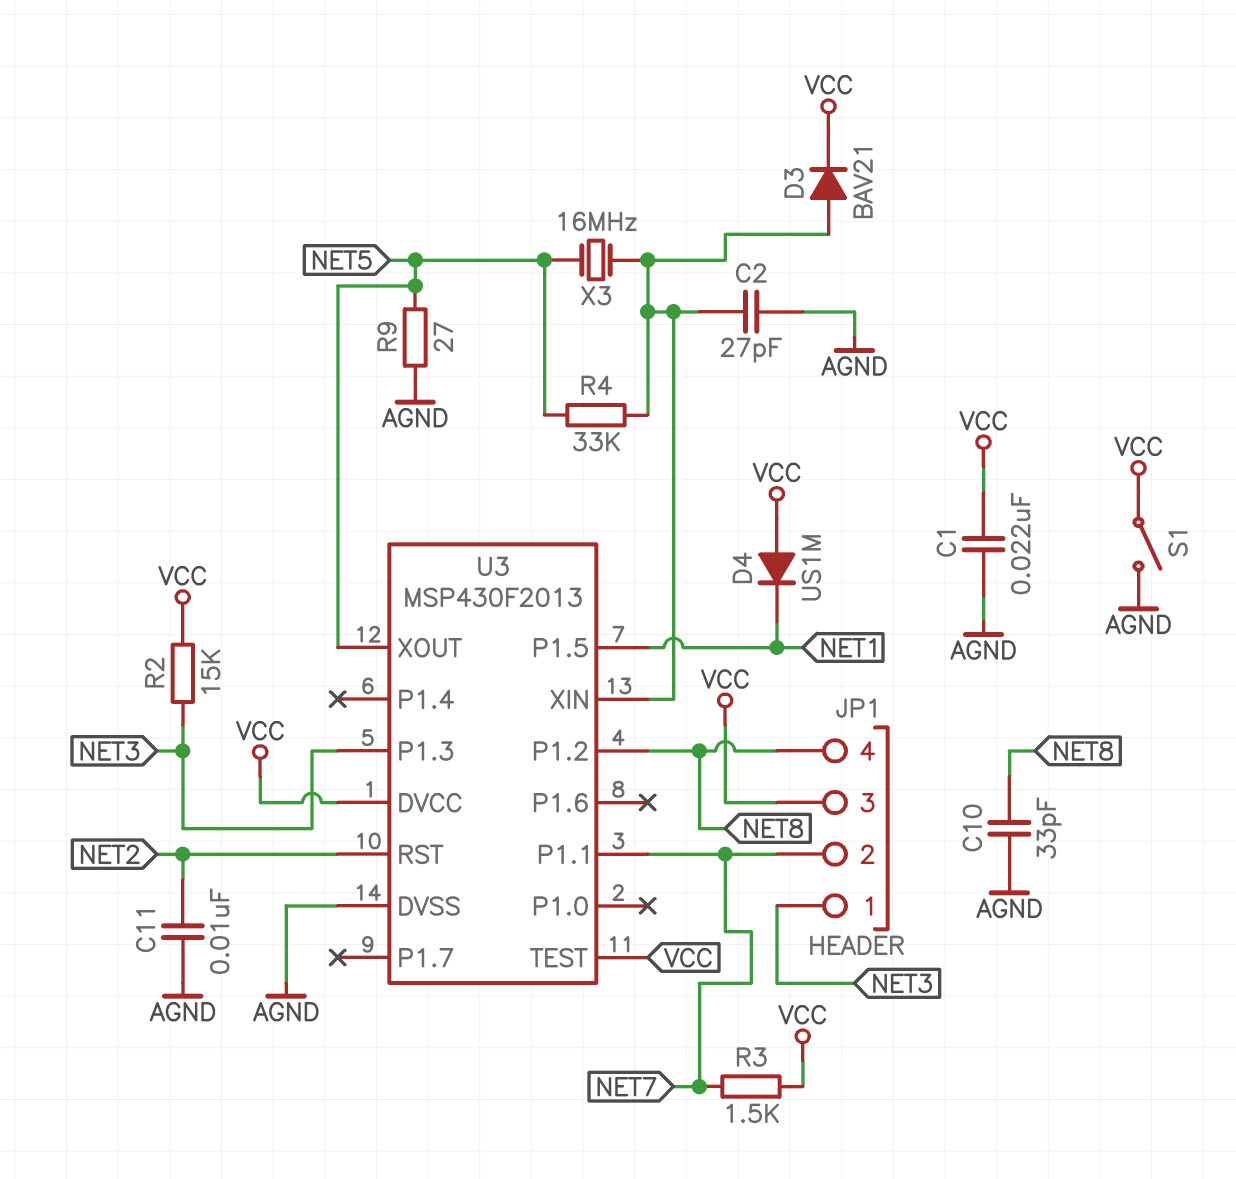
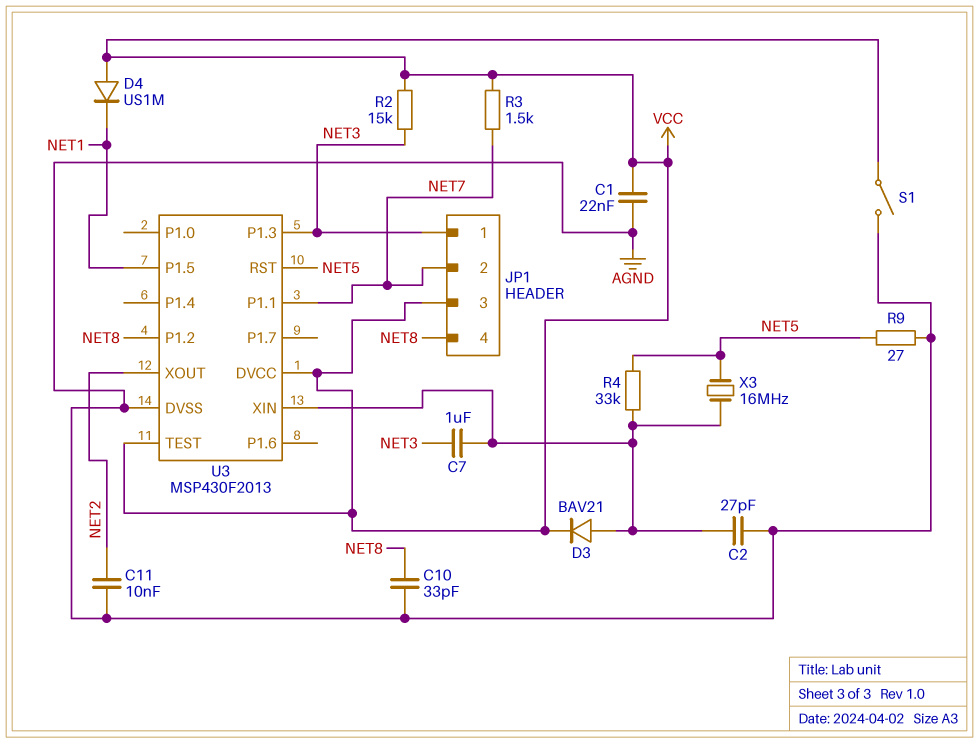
C7: none -> 1uF (NET3, U3/XIN)
U3 pin RST: NET2 -> NET5
U3 pin XOUT: NET5 -> NET2

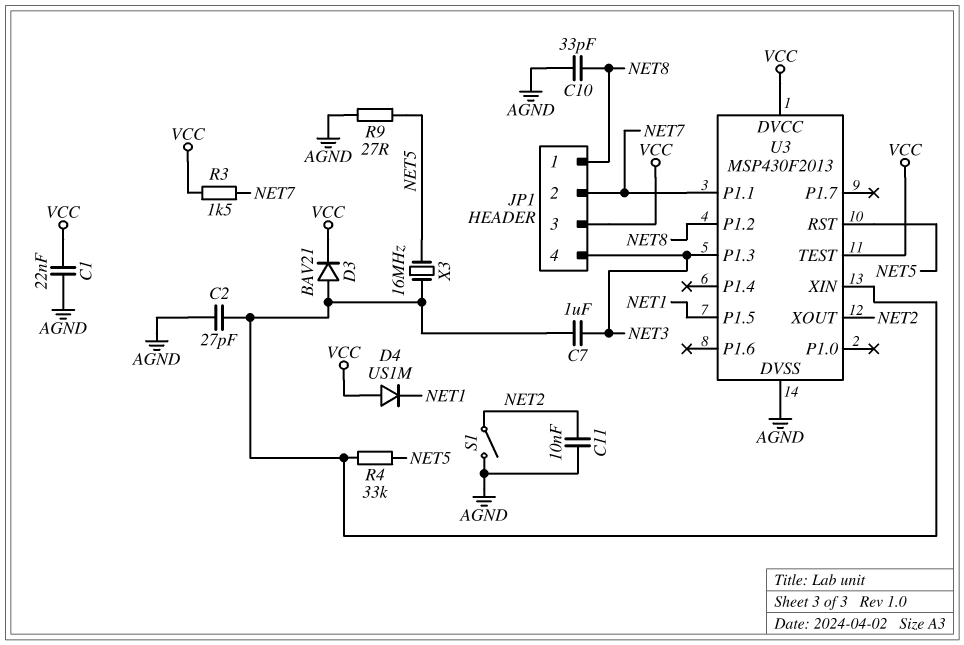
JP1 pin 1: NET3 -> NET8
JP1 pin 4: NET8 -> NET3
R2: 15k (NET3, VCC) -> none
S1: switch (AGND, VCC) -> switch (AGND, NET2)

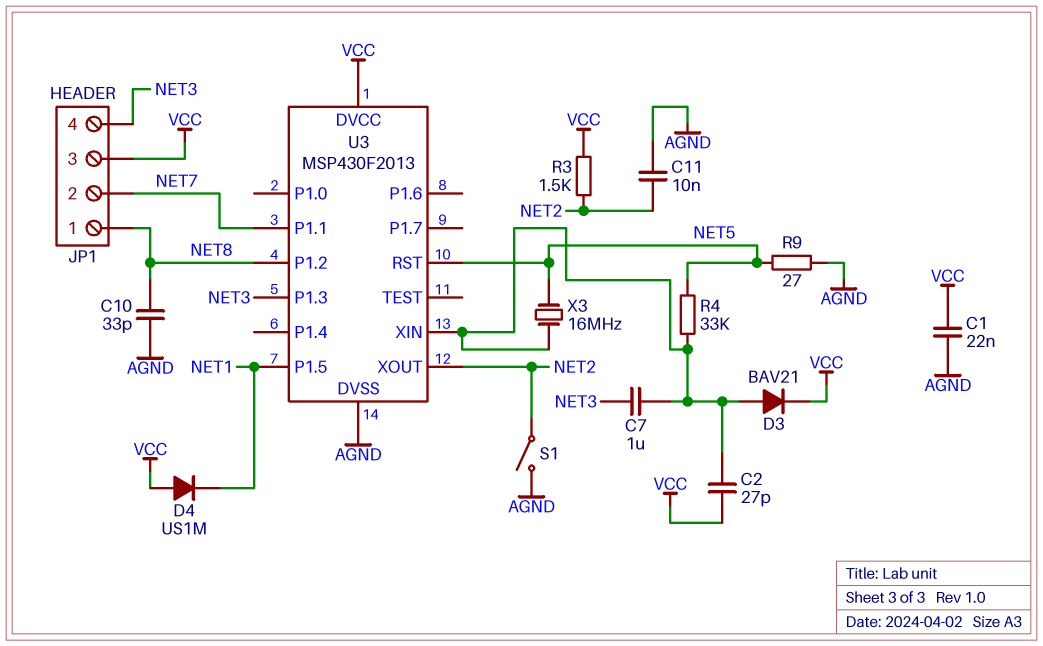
C2: 27pF (AGND, U3/XIN) -> 27pF (U3/XIN, VCC)
R3: 1.5k (NET7, VCC) -> 1.5k (NET2, VCC)
U3 pin TEST: VCC -> none

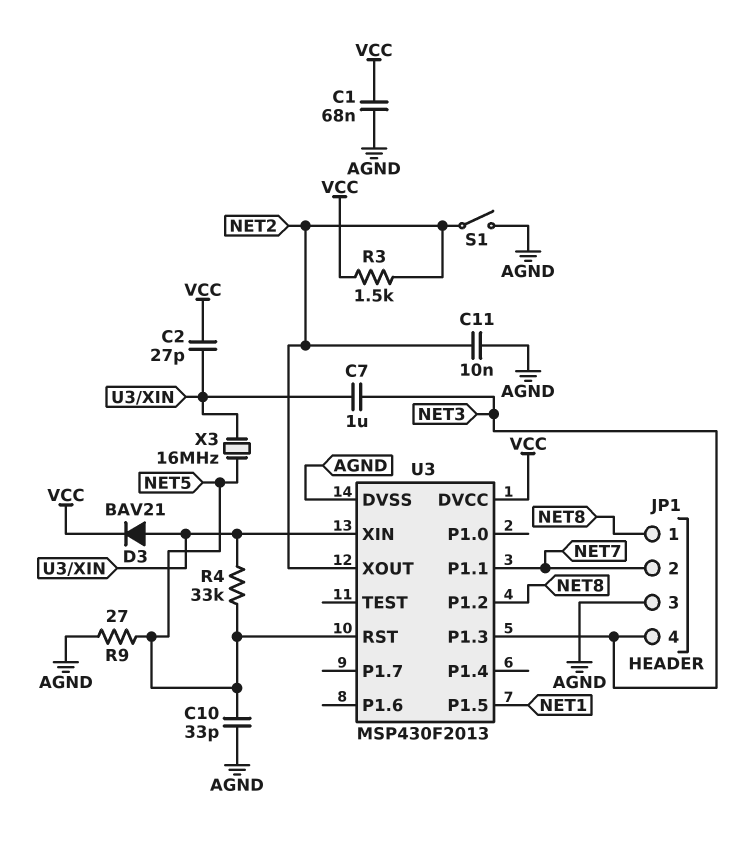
C1: 22nF (AGND, VCC) -> 68nF (AGND, VCC)
C10: 33pF (AGND, NET8) -> 33pF (AGND, NET5)
D4: diode US1M (A VCC, K NET1) -> none
JP1 pin 3: VCC -> AGND

